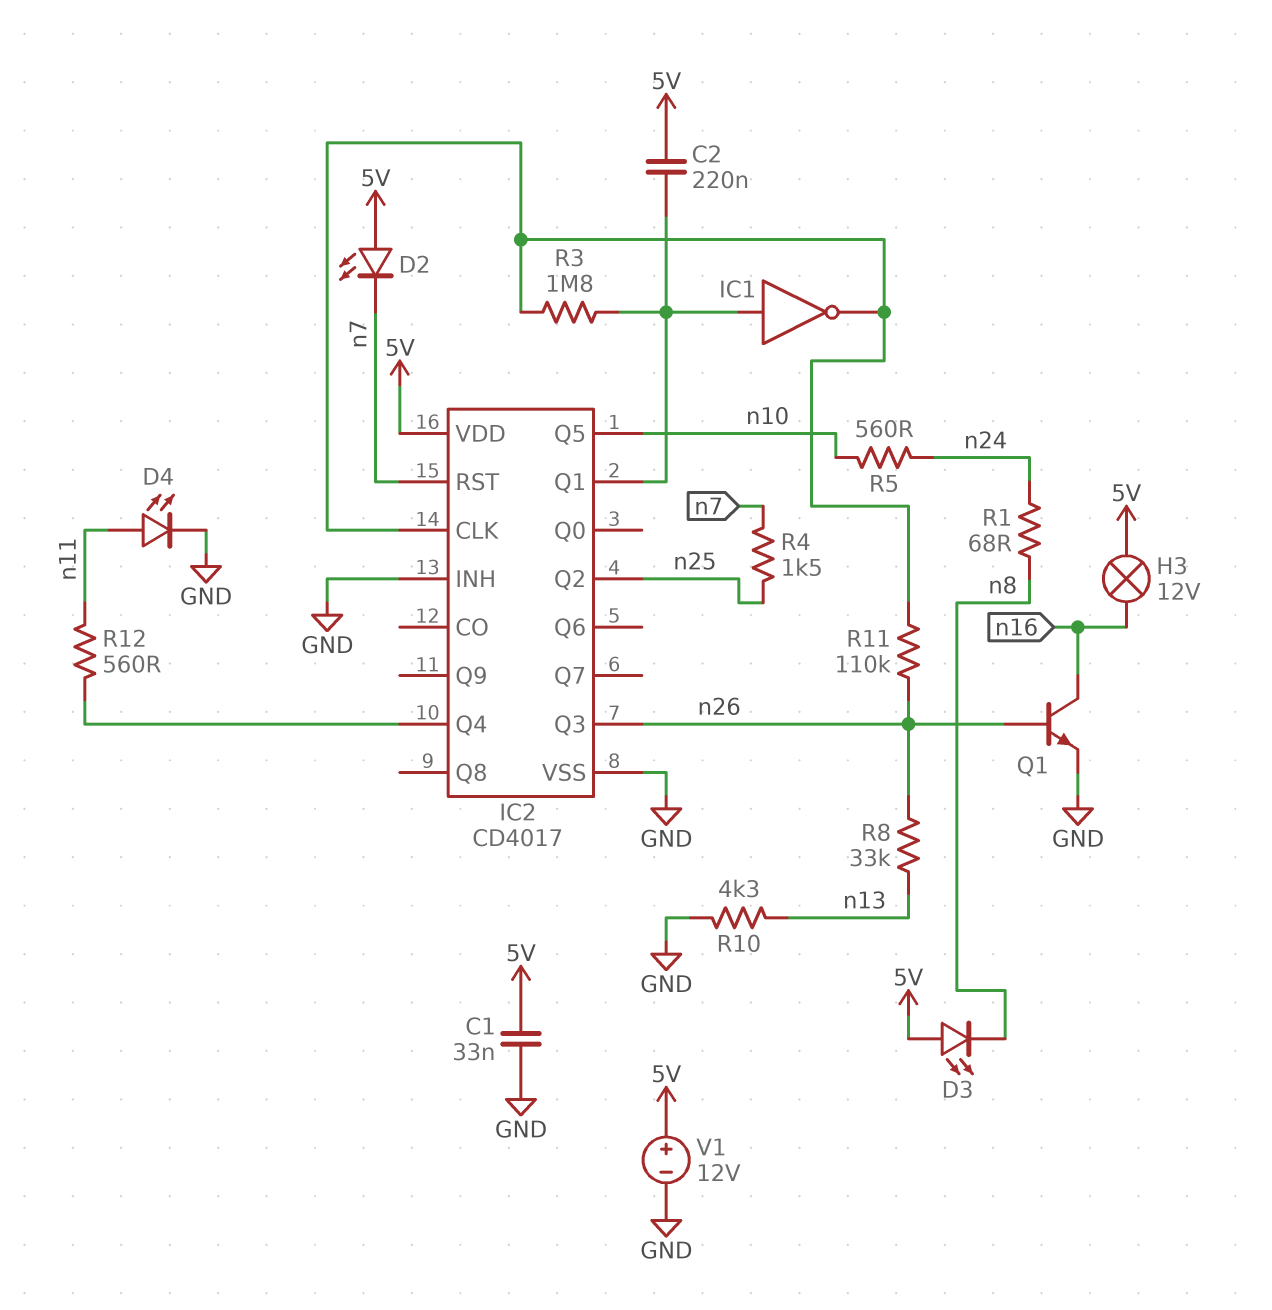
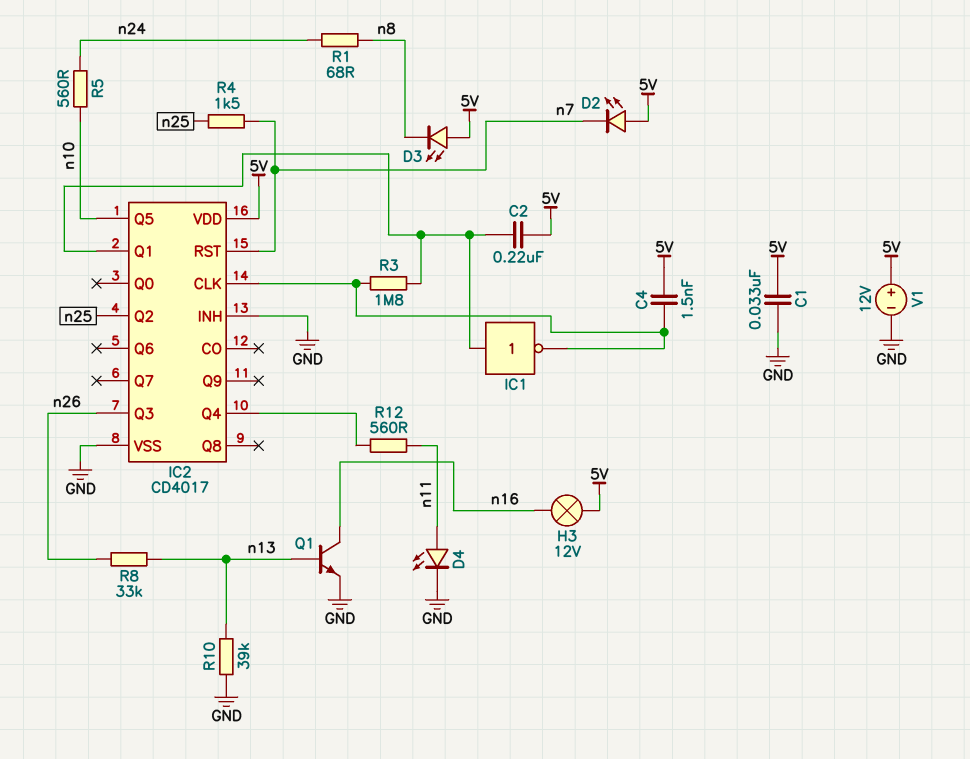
C4: none -> 1.5nF (5V, IC2/CLK)
Q1: NPN (B n26, C n16, E GND) -> NPN (B n13, C n16, E GND)
R10: 4.3k (GND, n13) -> 39k (GND, n13)
R11: 110k (IC2/CLK, n26) -> none

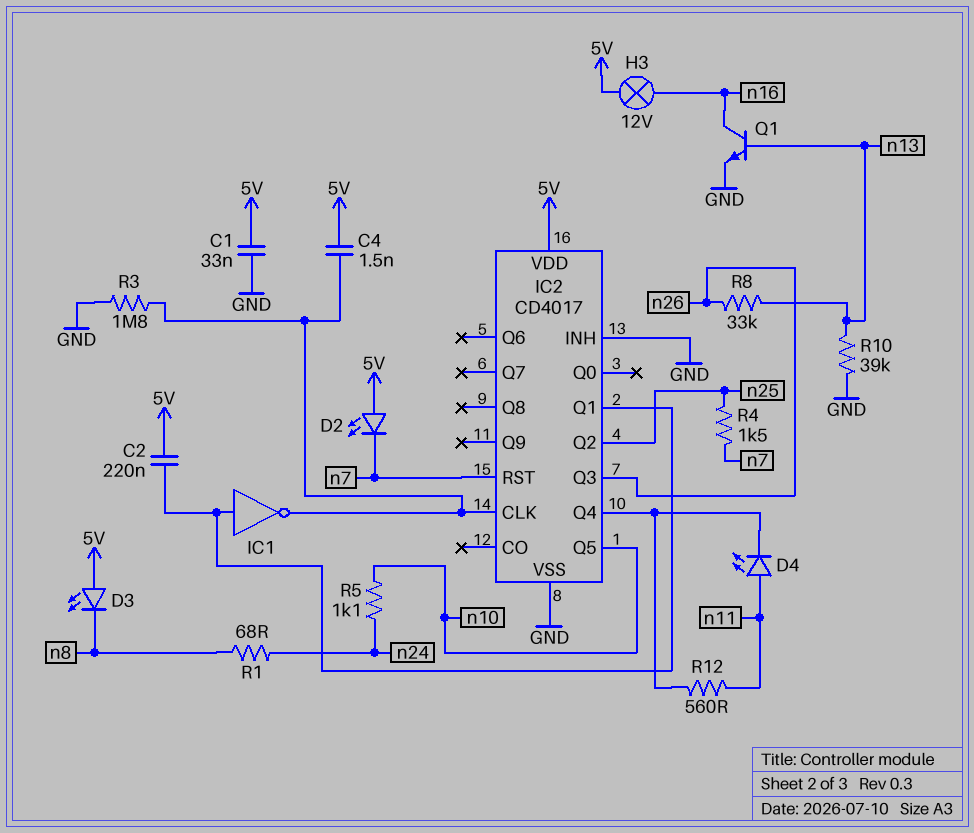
D4: LED (A n11, K GND) -> LED (A n11, K IC2/Q4)
R3: 1.8M (IC2/CLK, IC2/Q1) -> 1.8M (GND, IC2/CLK)
R5: 560 (n10, n24) -> 1.1k (n10, n24)
V1: 12V (plus 5V, minus GND) -> none

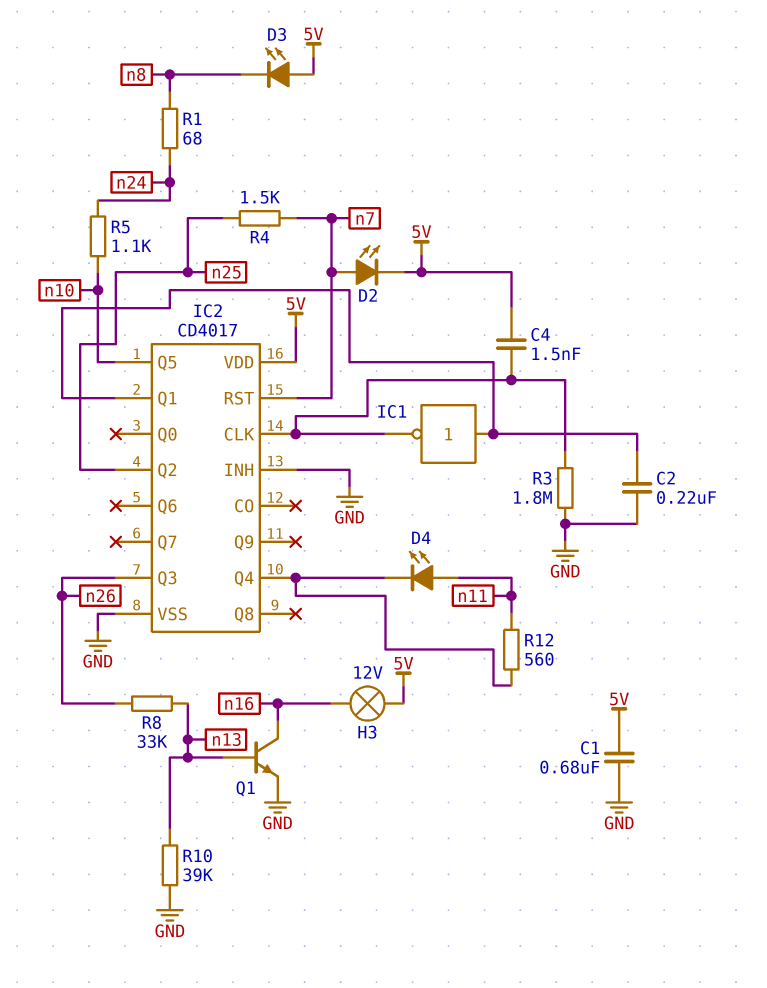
C1: 33nF (5V, GND) -> 680nF (5V, GND)
C2: 220nF (5V, IC2/Q1) -> 220nF (GND, IC2/Q1)
D2: LED (A 5V, K n7) -> LED (A n7, K 5V)

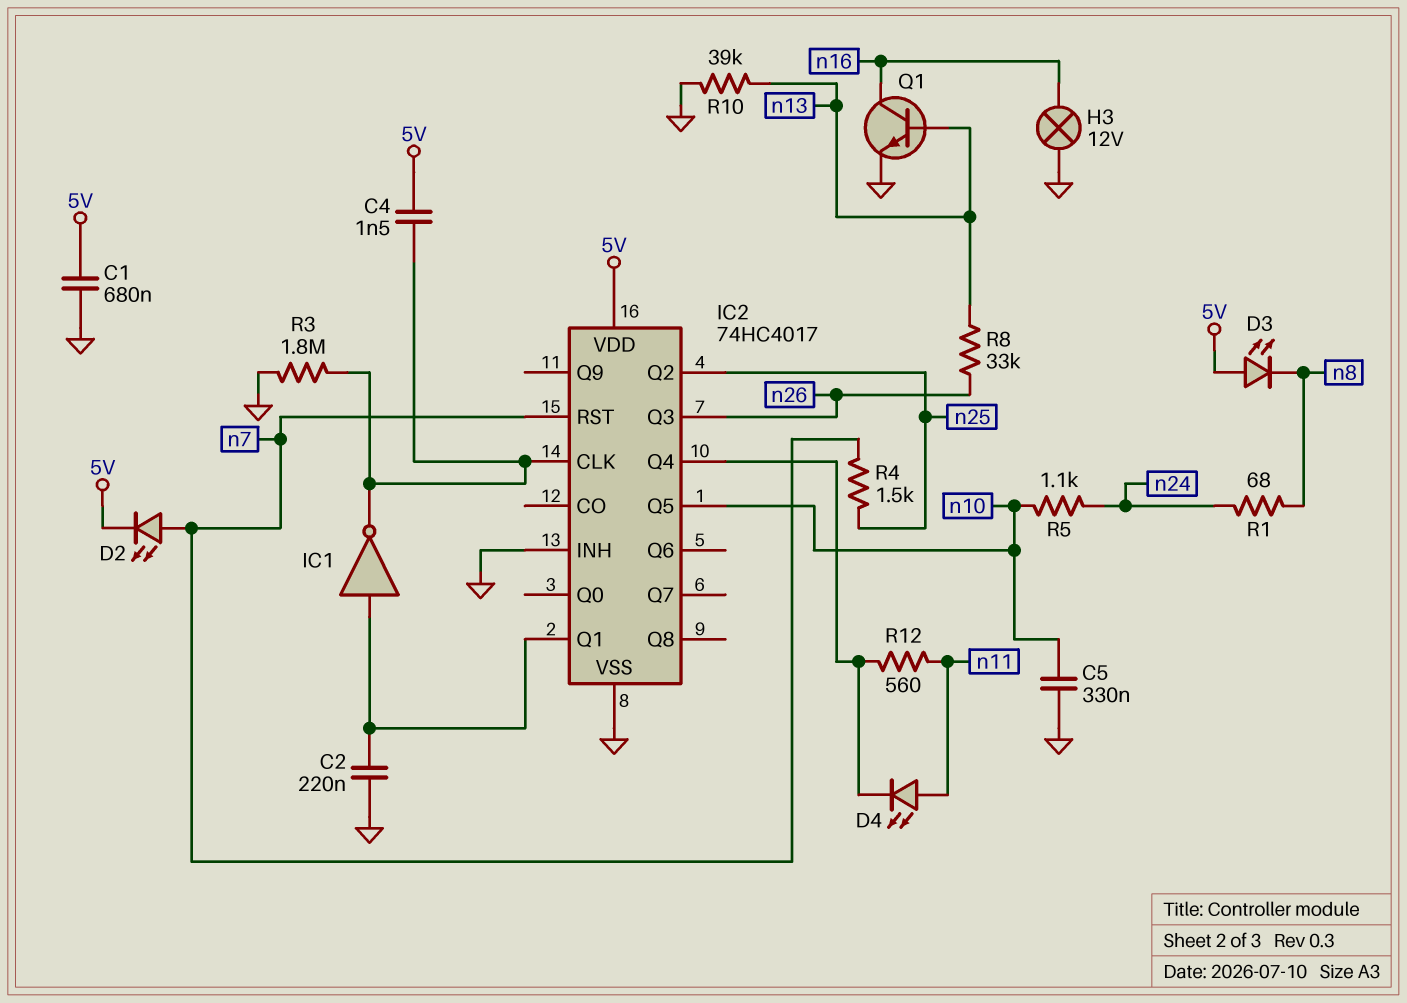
C5: none -> 330nF (GND, n10)
H3: lamp 12V (5V, n16) -> lamp 12V (GND, n16)
IC2: CD4017 -> 74HC4017

